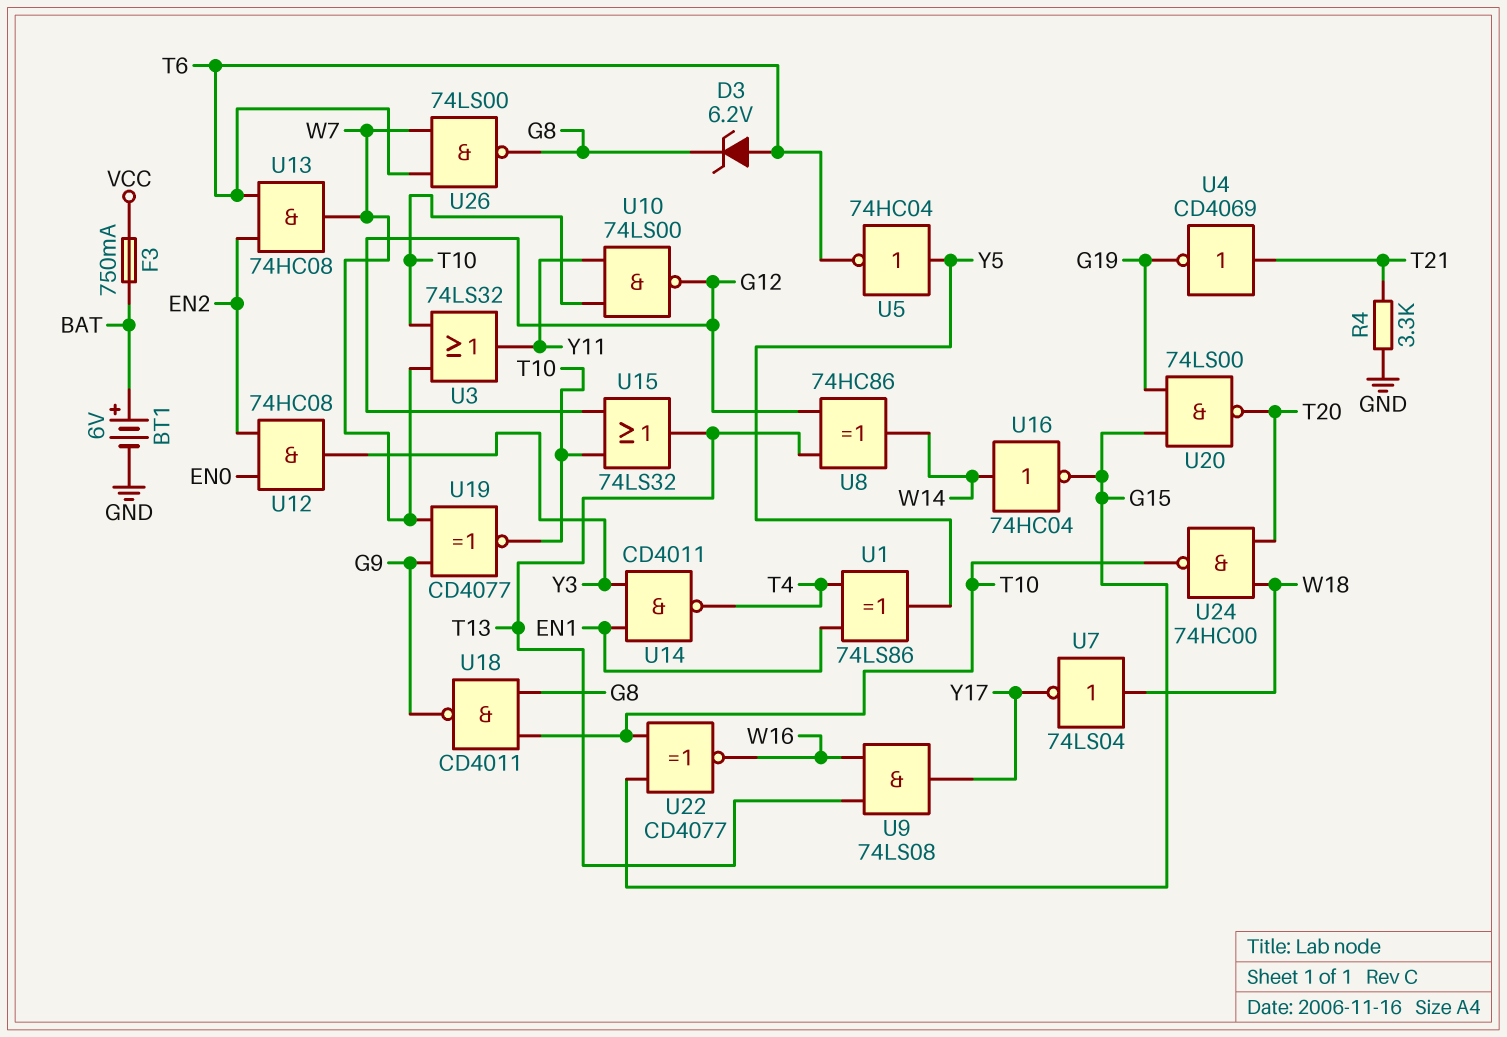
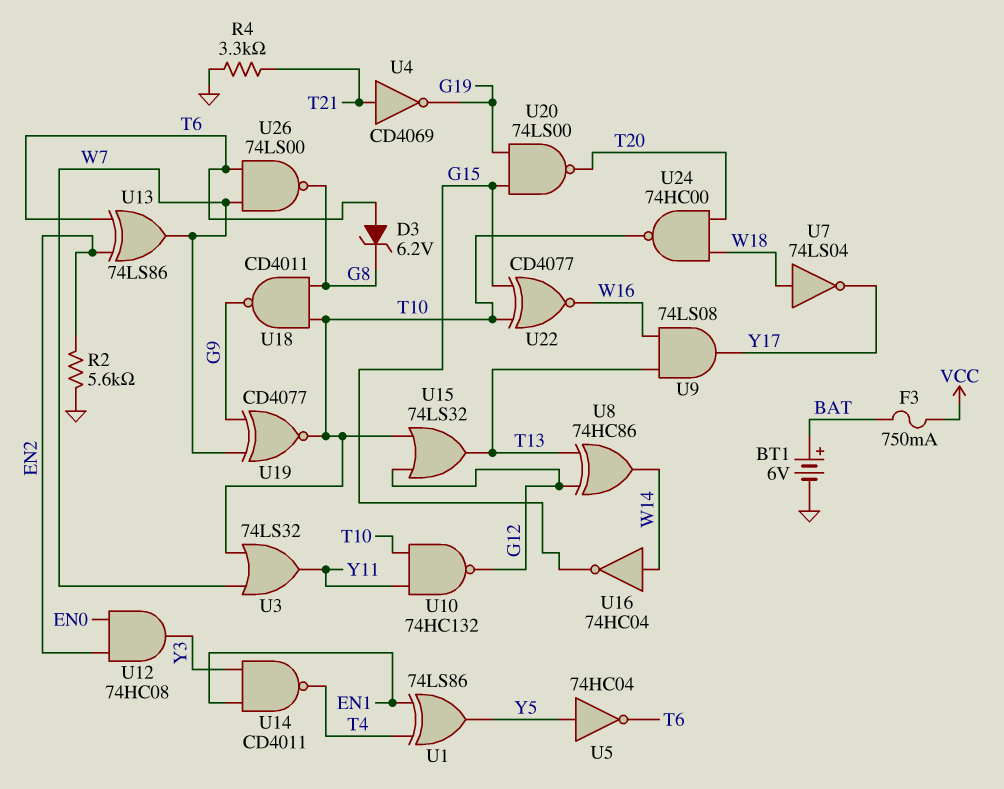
R2: none -> 5.6k (EN2, GND)
U10: NAND 74LS00 (in T10, in Y11, out G12) -> NAND 74HC132 (in T10, in Y11, out G12)
U13: AND 74HC08 (in EN2, in T6, out W7) -> XOR 74LS86 (in EN2, in T6, out W7)

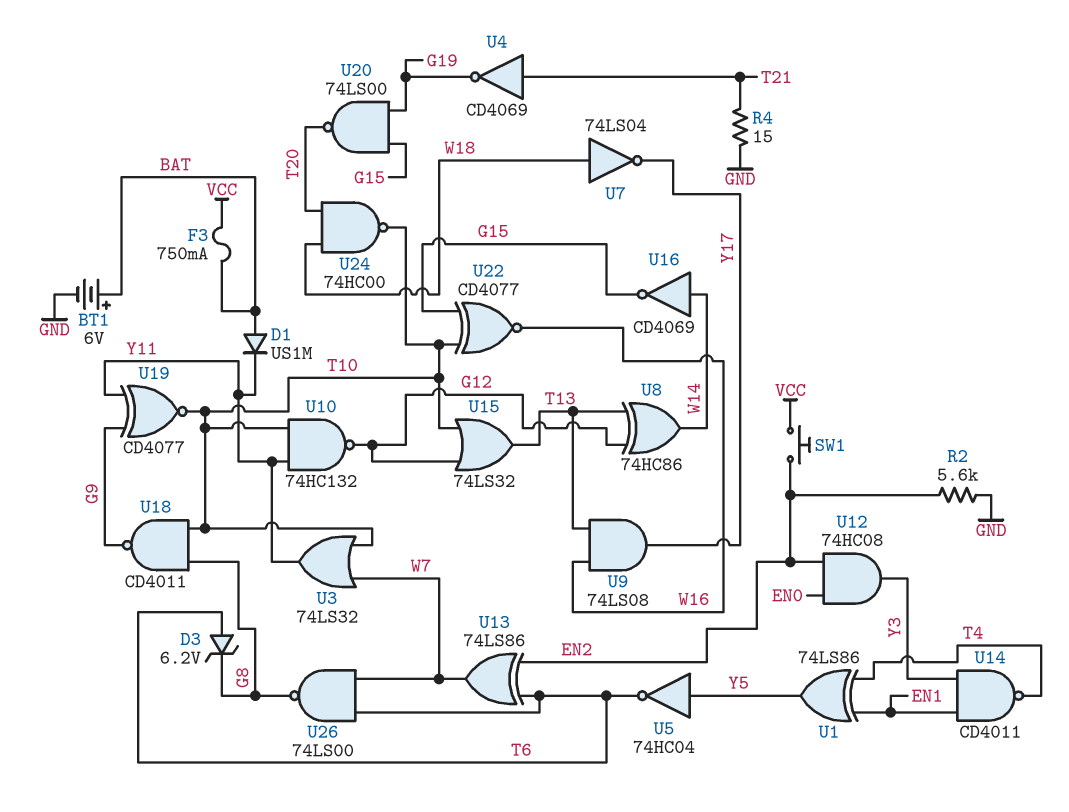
D1: none -> diode US1M (A BAT, K Y11)
R4: 3.3k (GND, T21) -> 15 (GND, T21)
SW1: none -> button (EN2, VCC)
U16: NOT 74HC04 (in W14, out G15) -> NOT CD4069 (in W14, out G15)
U19: XNOR CD4077 (in G9, in W7, out T10) -> XNOR CD4077 (in G9, in Y11, out T10)

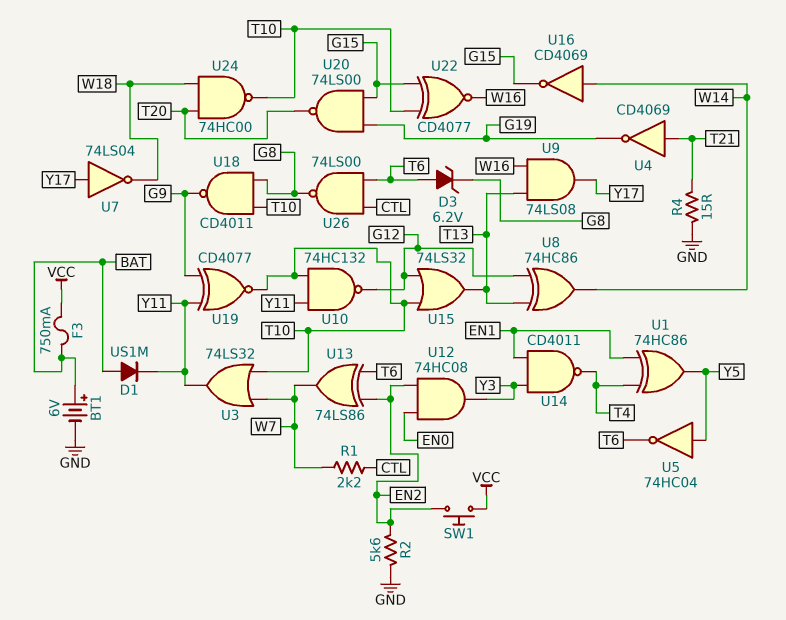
R1: none -> 2.2k (CTL, W7)
U1: XOR 74LS86 (in EN1, in T4, out Y5) -> XOR 74HC86 (in EN1, in T4, out Y5)
U7: NOT 74LS04 (in W18, out Y17) -> NOT 74LS04 (in Y17, out W18)
U26: NAND 74LS00 (in T6, in W7, out G8) -> NAND 74LS00 (in CTL, in T6, out G8)

